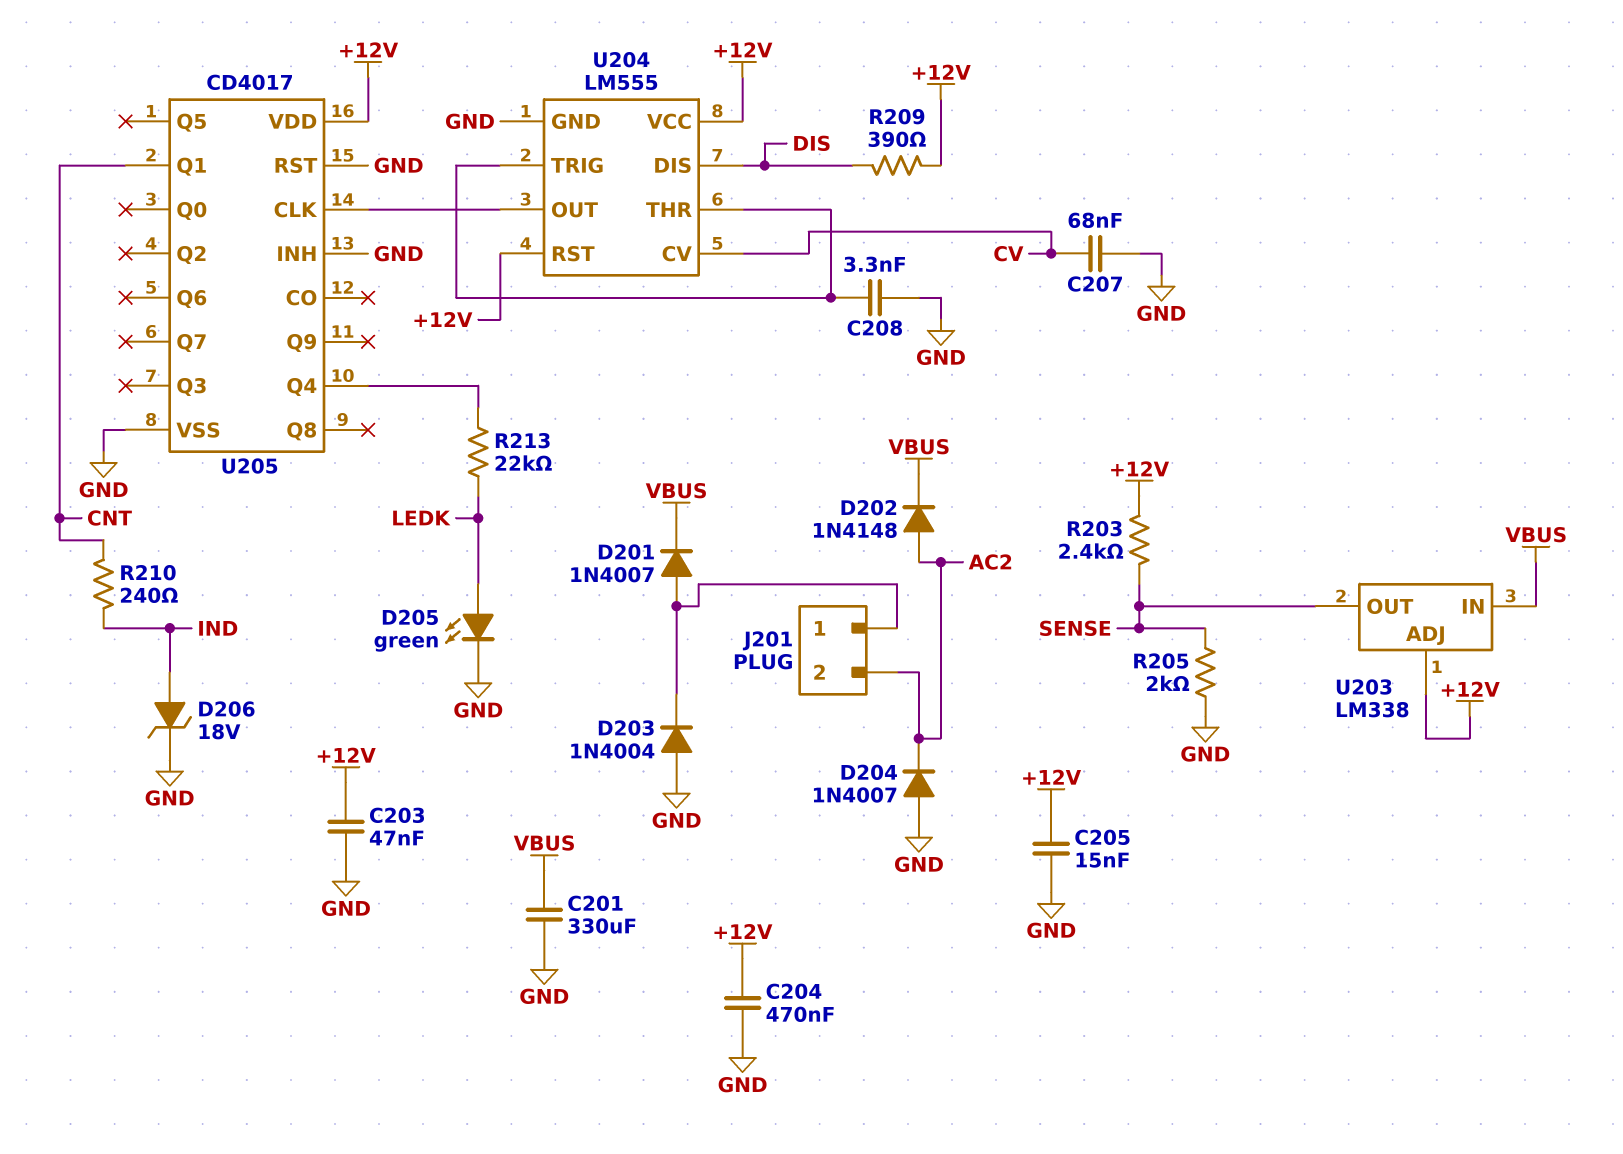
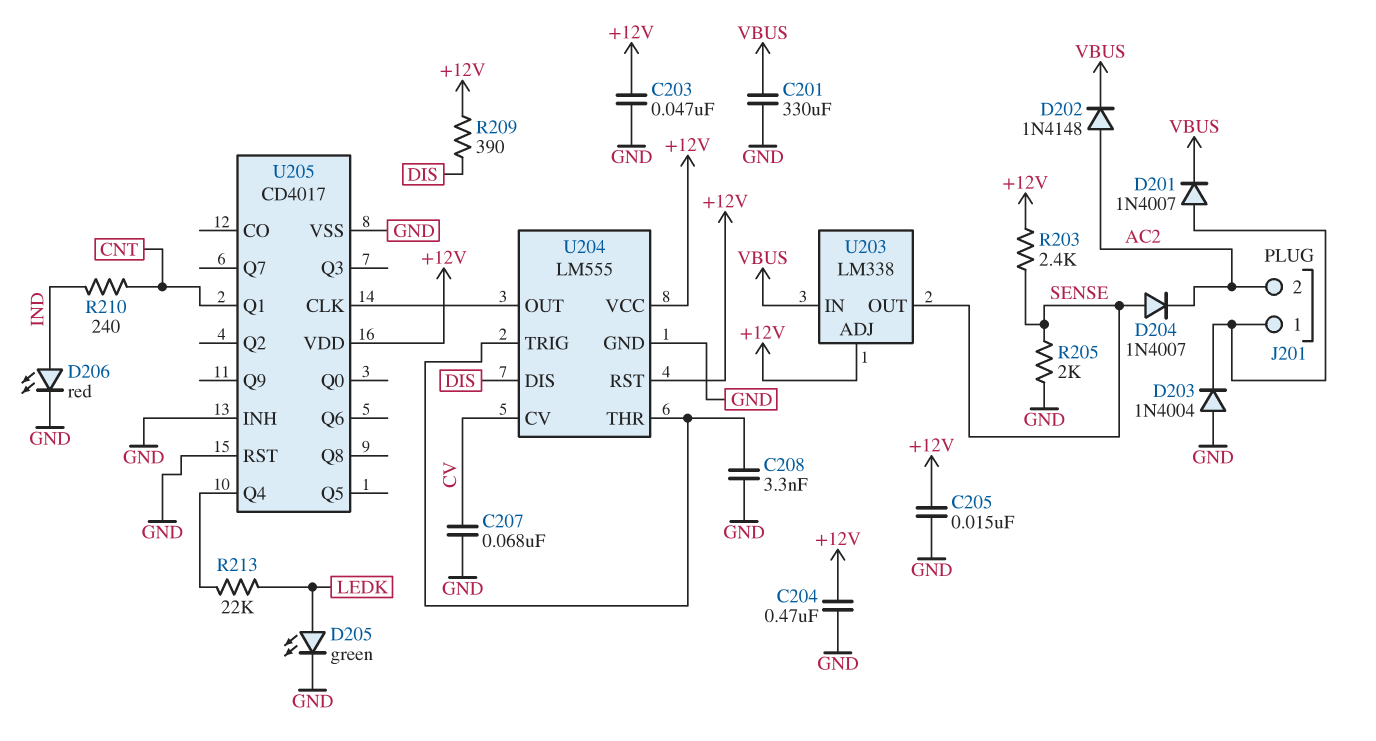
D204: diode 1N4007 (A GND, K AC2) -> diode 1N4007 (A SENSE, K AC2)
D206: zener 18V (A IND, K GND) -> LED red (A IND, K GND)

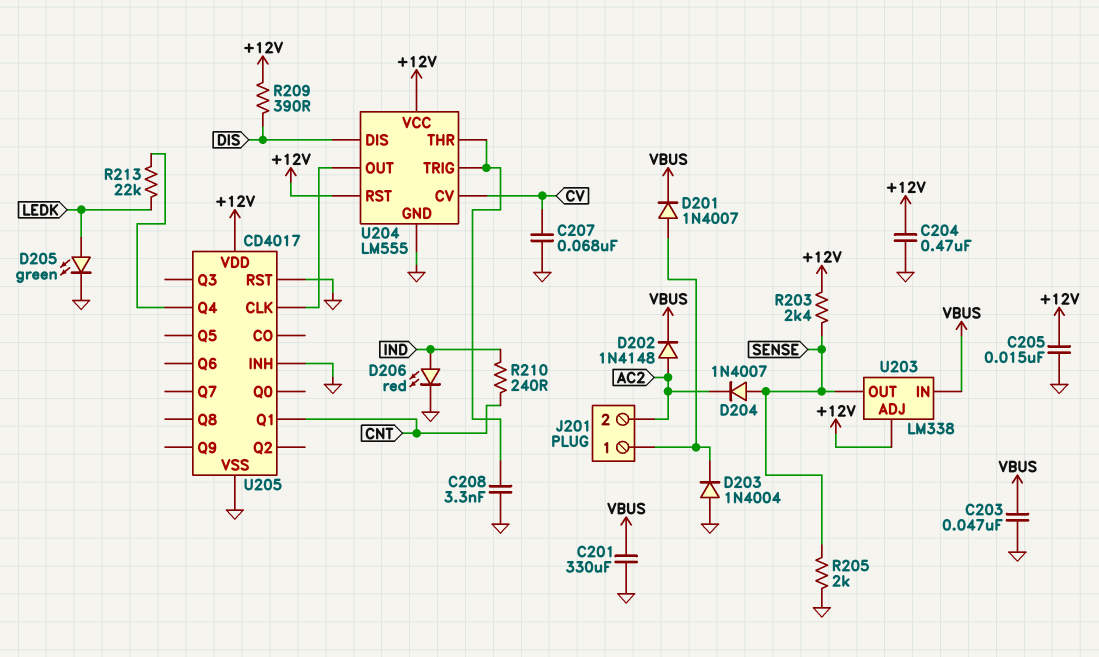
C203: 47nF (+12V, GND) -> 47nF (GND, VBUS)

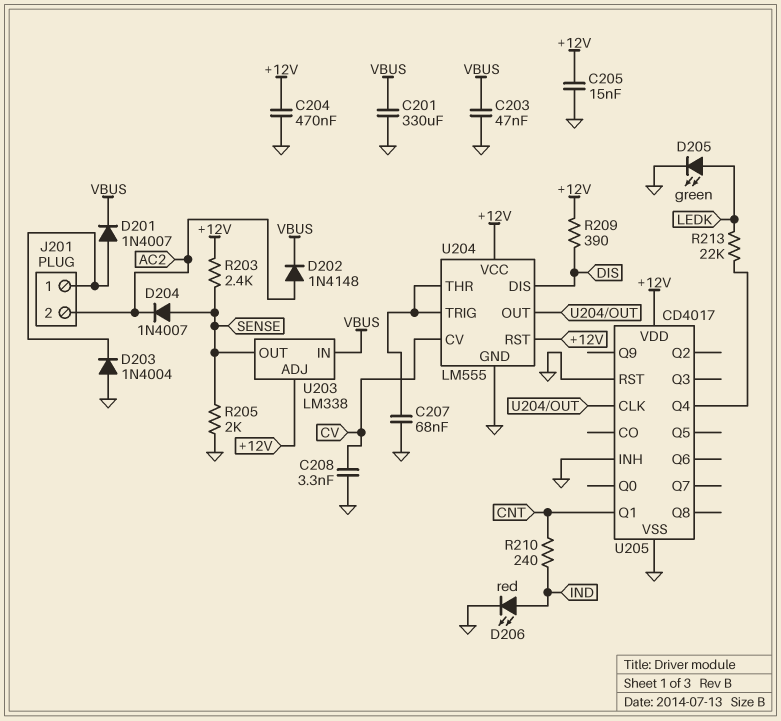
C207: 68nF (CV, GND) -> 68nF (GND, U204/THR)
C208: 3.3nF (GND, U204/THR) -> 3.3nF (CV, GND)

